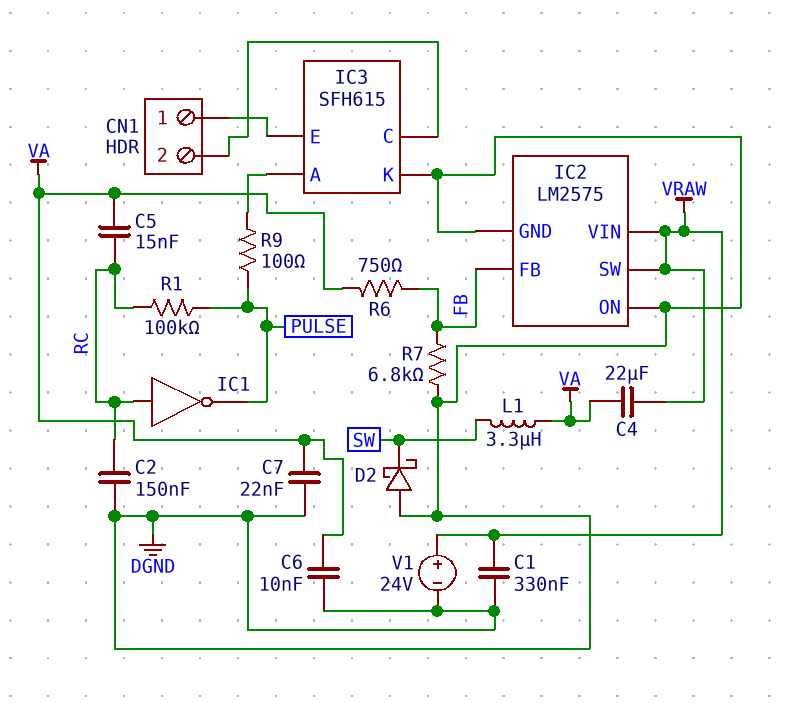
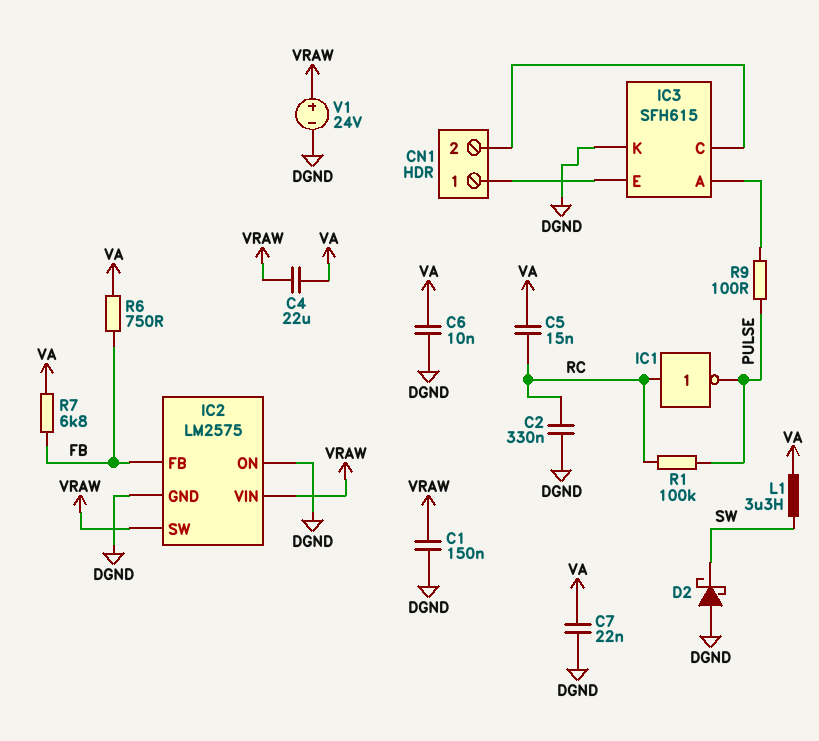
C1: 330nF (DGND, VRAW) -> 150nF (DGND, VRAW)
C2: 150nF (DGND, RC) -> 330nF (DGND, RC)
R7: 6.8k (DGND, FB) -> 6.8k (FB, VA)

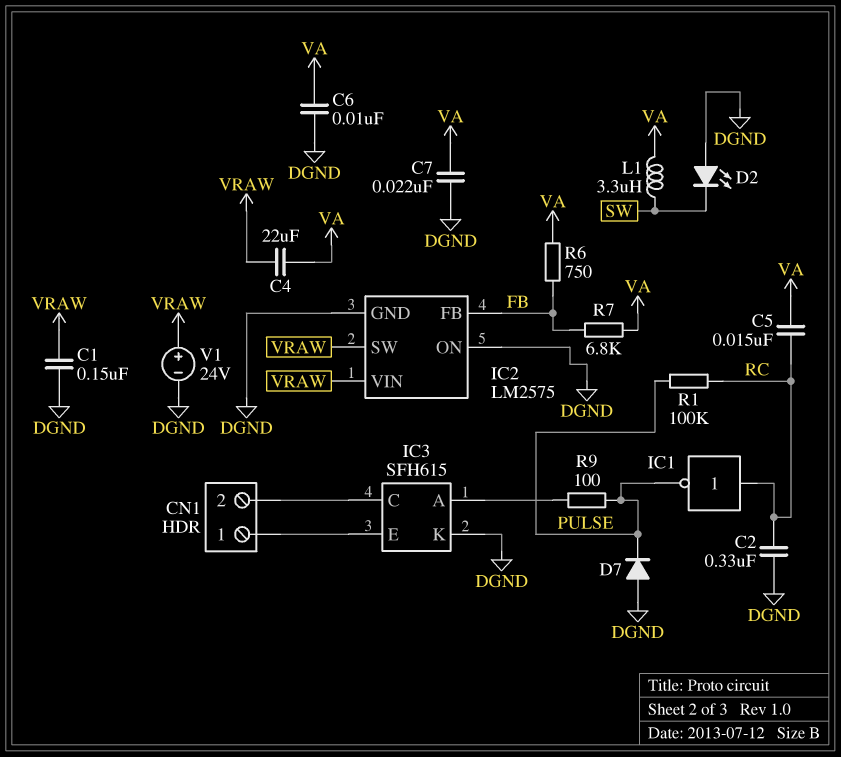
D2: schottky (A DGND, K SW) -> LED (A DGND, K SW)
D7: none -> diode (A DGND, K PULSE)

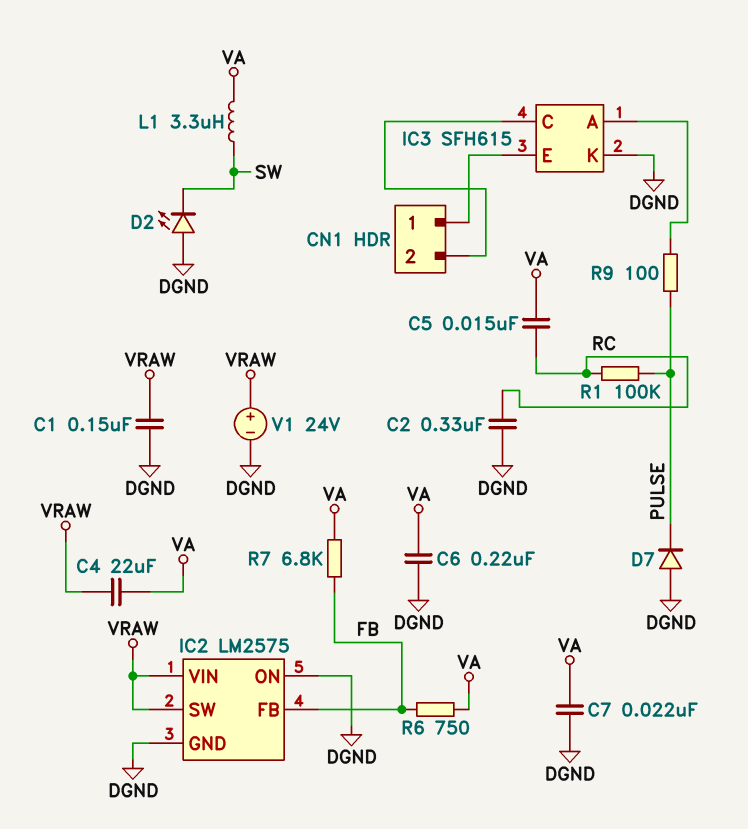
C6: 10nF (DGND, VA) -> 220nF (DGND, VA)
IC1: NOT (in RC, out PULSE) -> none

